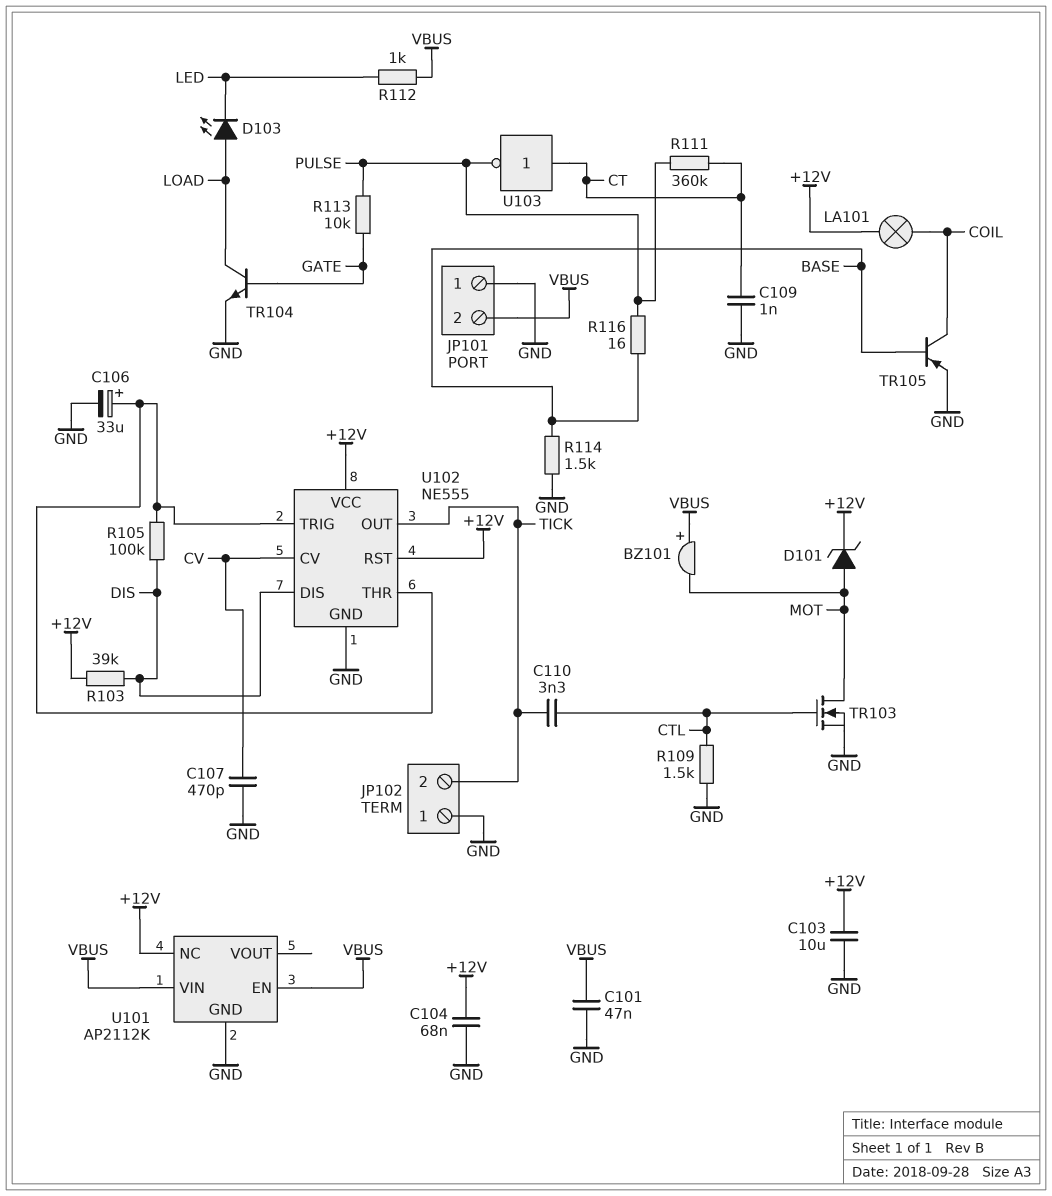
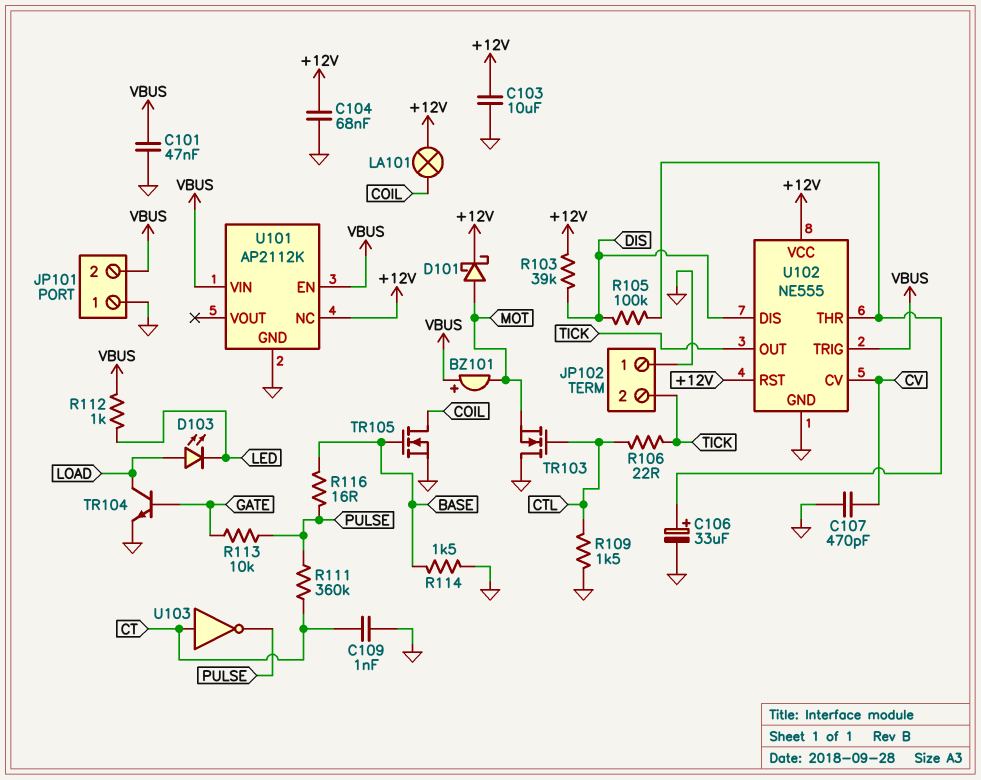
C110: 3.3nF (CTL, TICK) -> none
D101: zener (A MOT, K +12V) -> schottky (A MOT, K +12V)
R106: none -> 22 (CTL, TICK)
TR103: NMOS (G CTL, D MOT, S GND) -> NMOS (G CTL, D GND, S MOT)
TR105: PNP (B BASE, C COIL, E GND) -> NMOS (G BASE, D COIL, S GND)
U102 pin TRIG: U102/THR -> VBUS

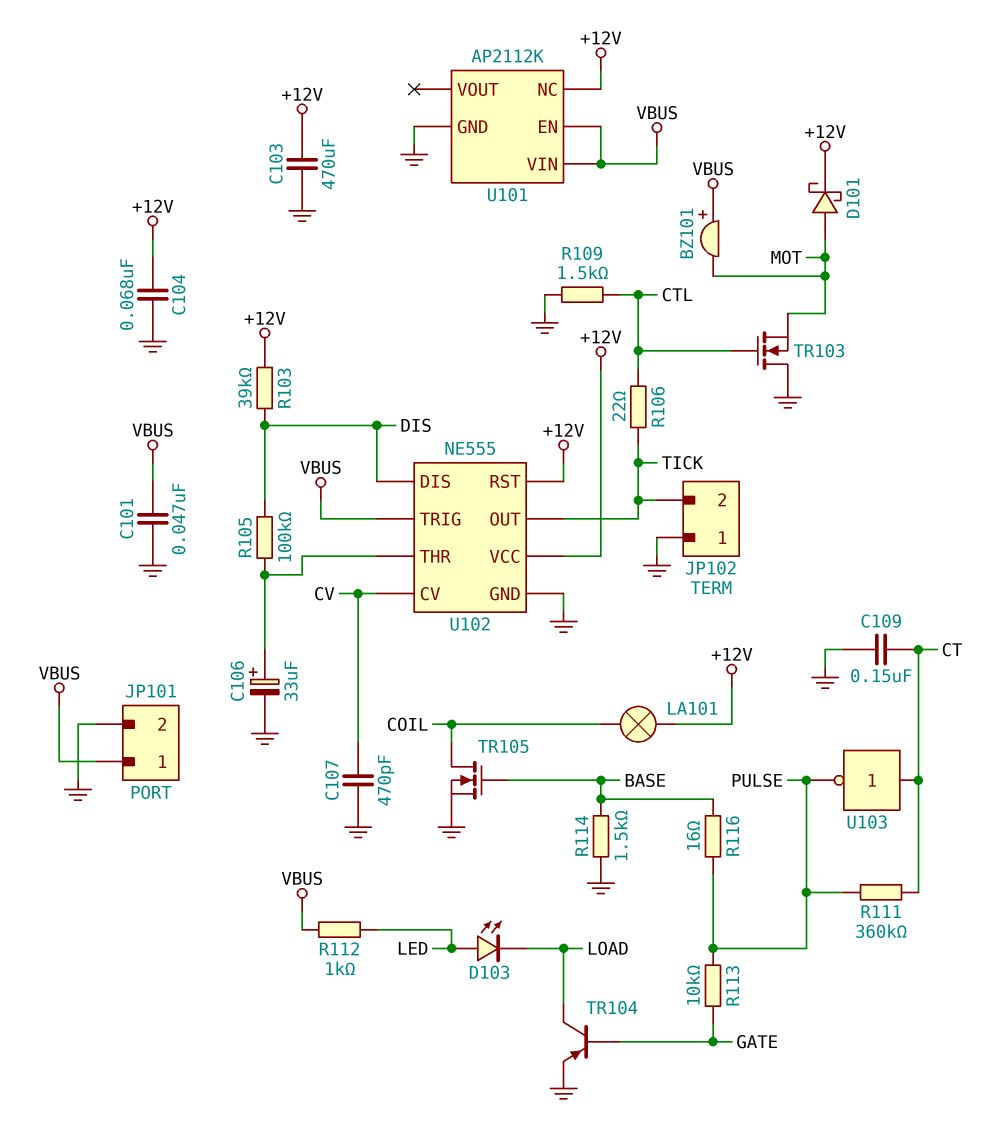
C103: 10uF (+12V, GND) -> 470uF (+12V, GND)
C109: 1nF (CT, GND) -> 150nF (CT, GND)
D103: LED (A LOAD, K LED) -> LED (A LED, K LOAD)
JP101 pin 1: GND -> VBUS
JP101 pin 2: VBUS -> GND
TR104: NPN (B GATE, C LOAD, E GND) -> PNP (B GATE, C LOAD, E GND)

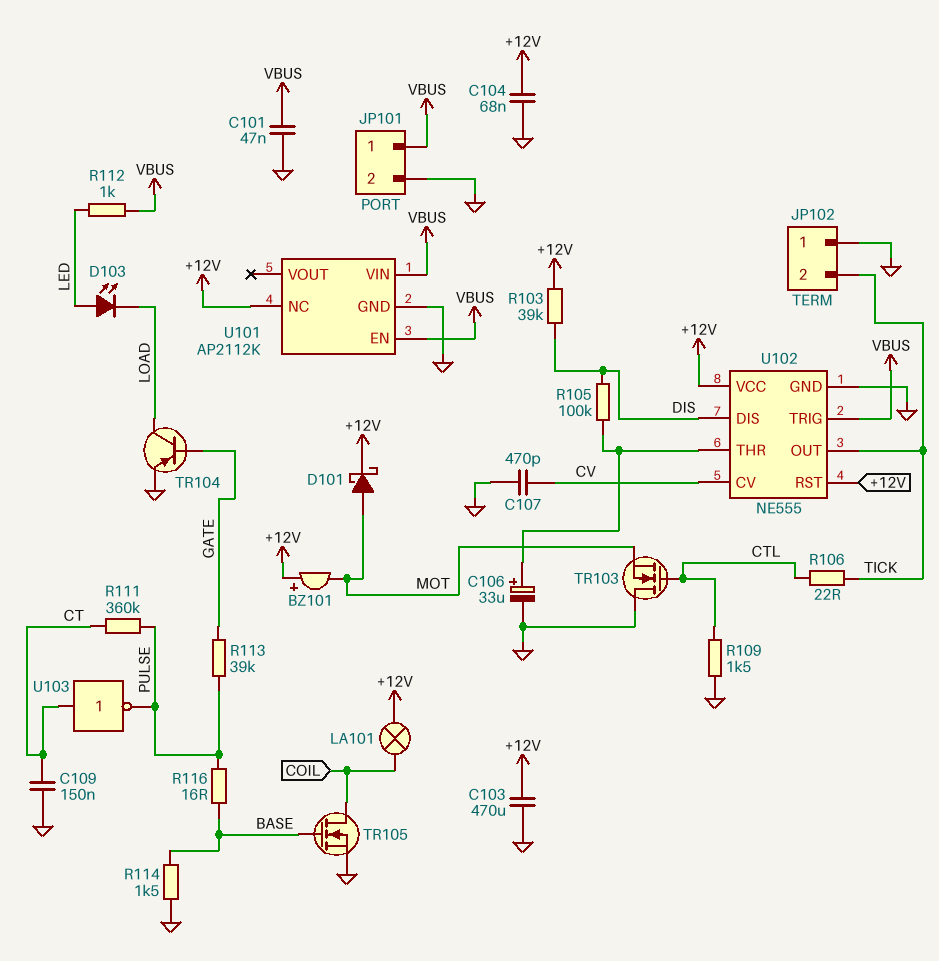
BZ101: buzzer (plus VBUS, minus MOT) -> buzzer (plus +12V, minus MOT)
R113: 10k (GATE, PULSE) -> 39k (GATE, PULSE)

